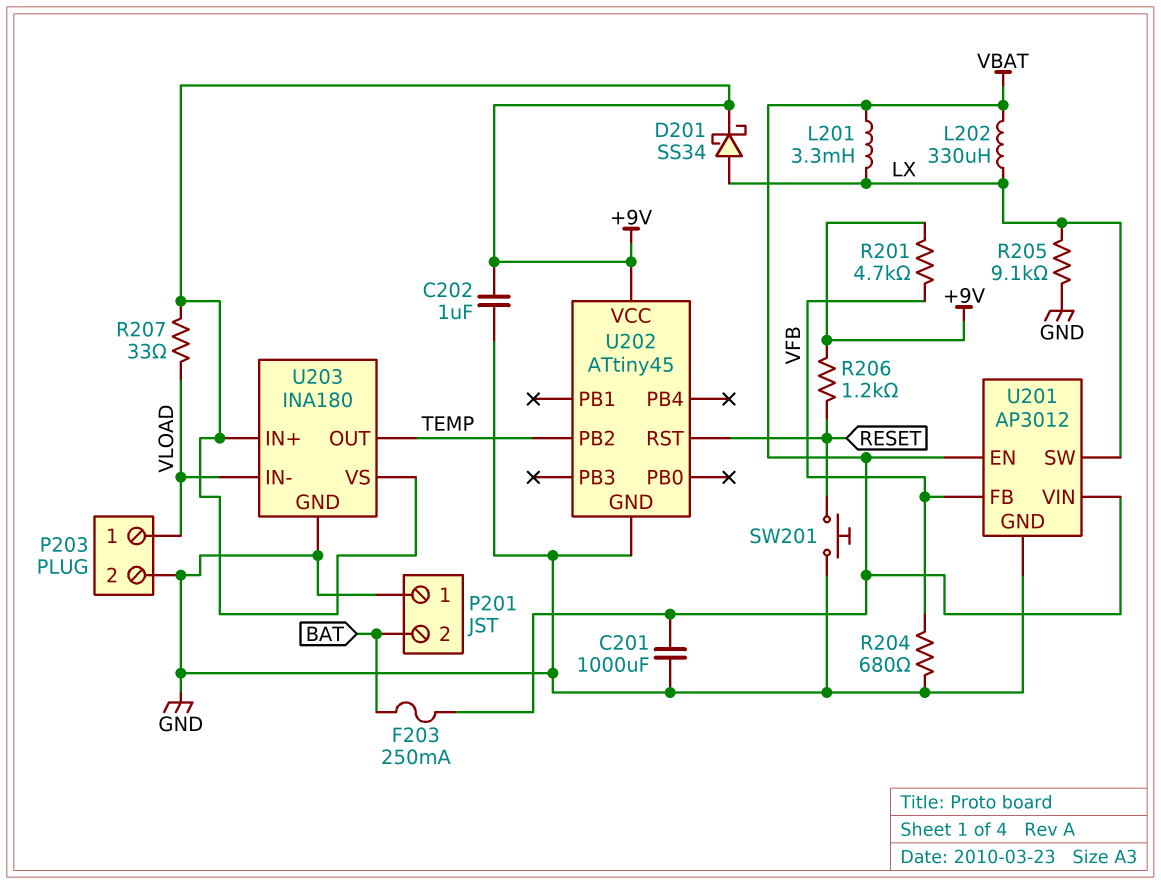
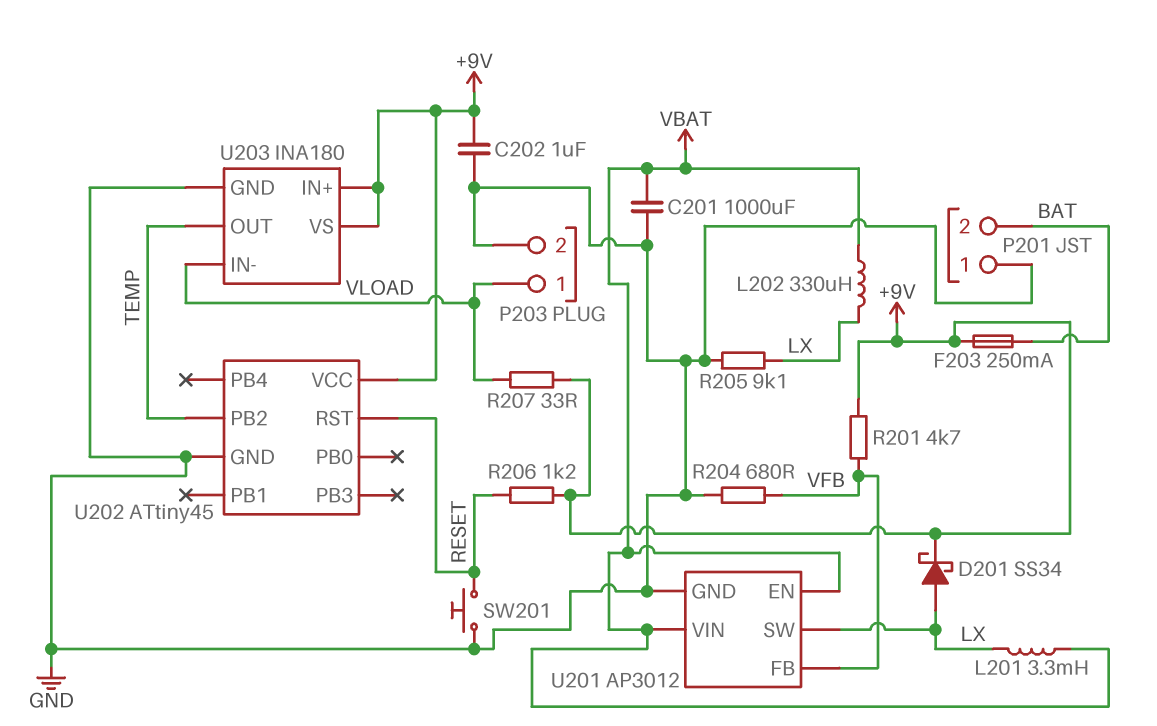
F203: 250mA (BAT, VBAT) -> 250mA (+9V, BAT)

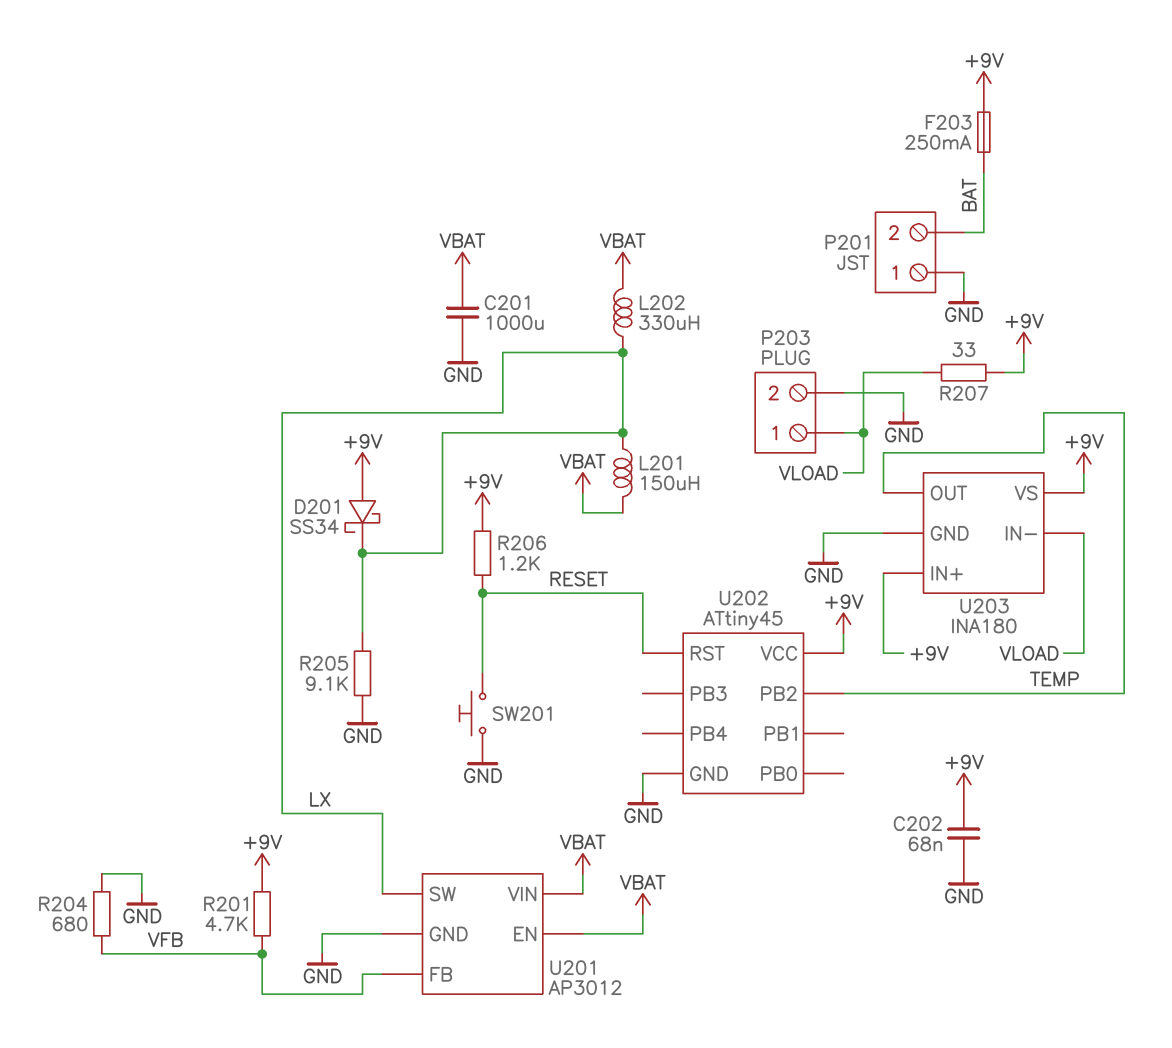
C202: 1uF (+9V, GND) -> 68nF (+9V, GND)
D201: schottky SS34 (A LX, K +9V) -> schottky SS34 (A +9V, K LX)
L201: 3.3mH (LX, VBAT) -> 150uH (LX, VBAT)

